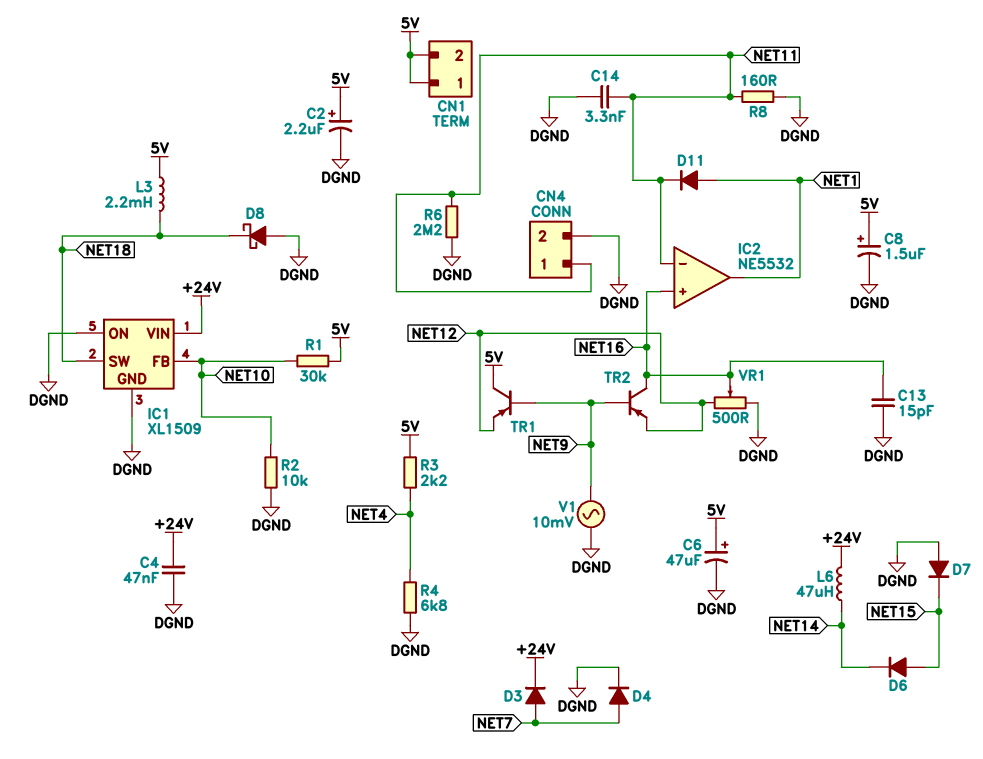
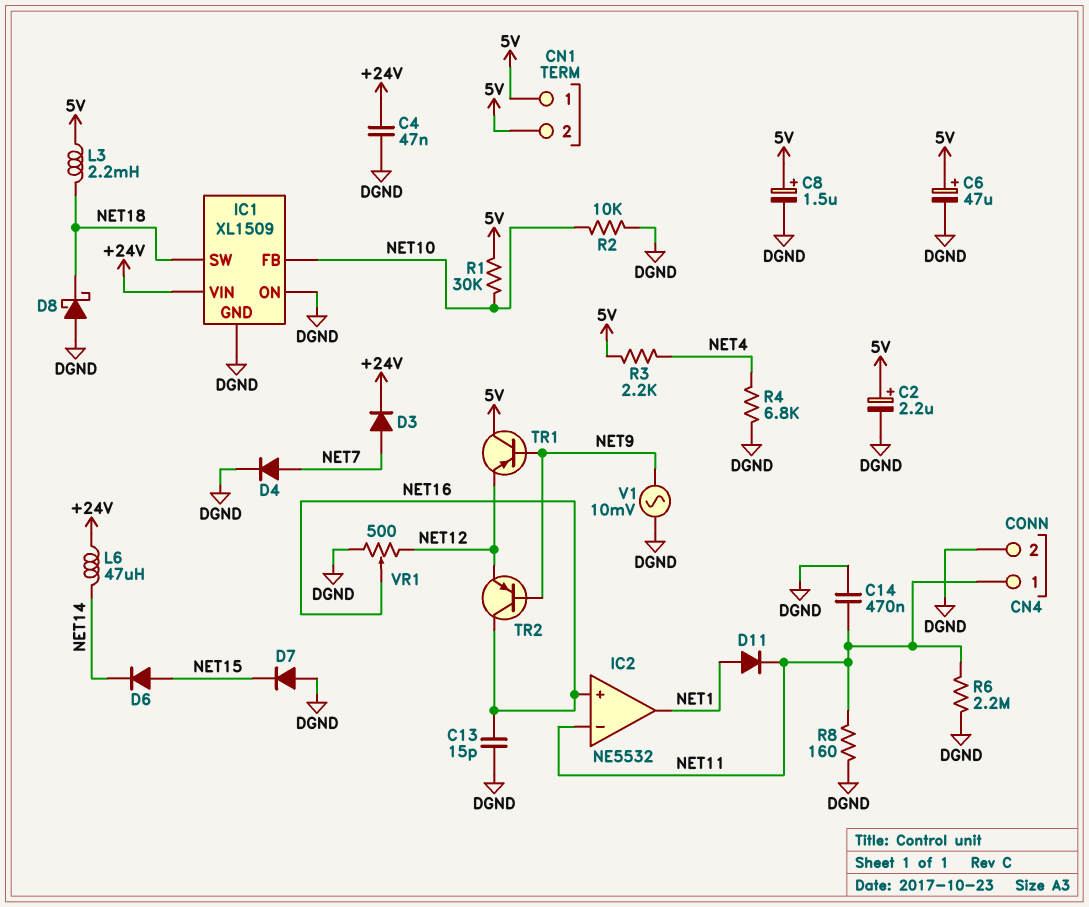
C14: 3.3nF (DGND, NET11) -> 470nF (DGND, NET11)

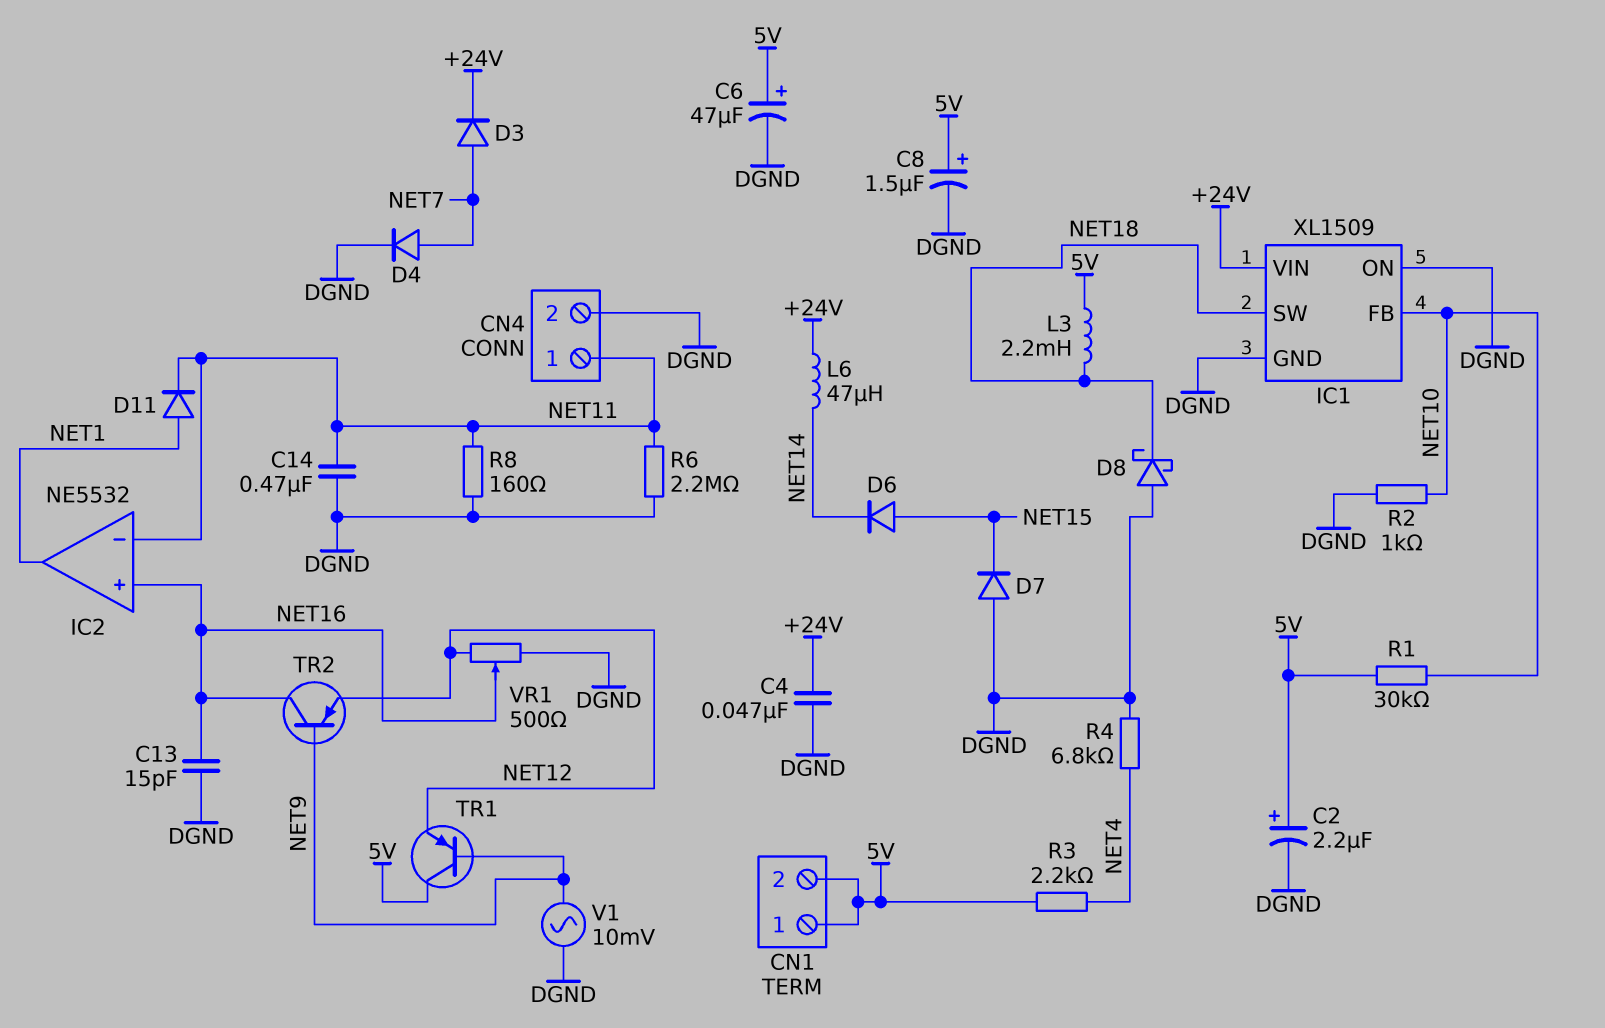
R2: 10k (DGND, NET10) -> 1k (DGND, NET10)

